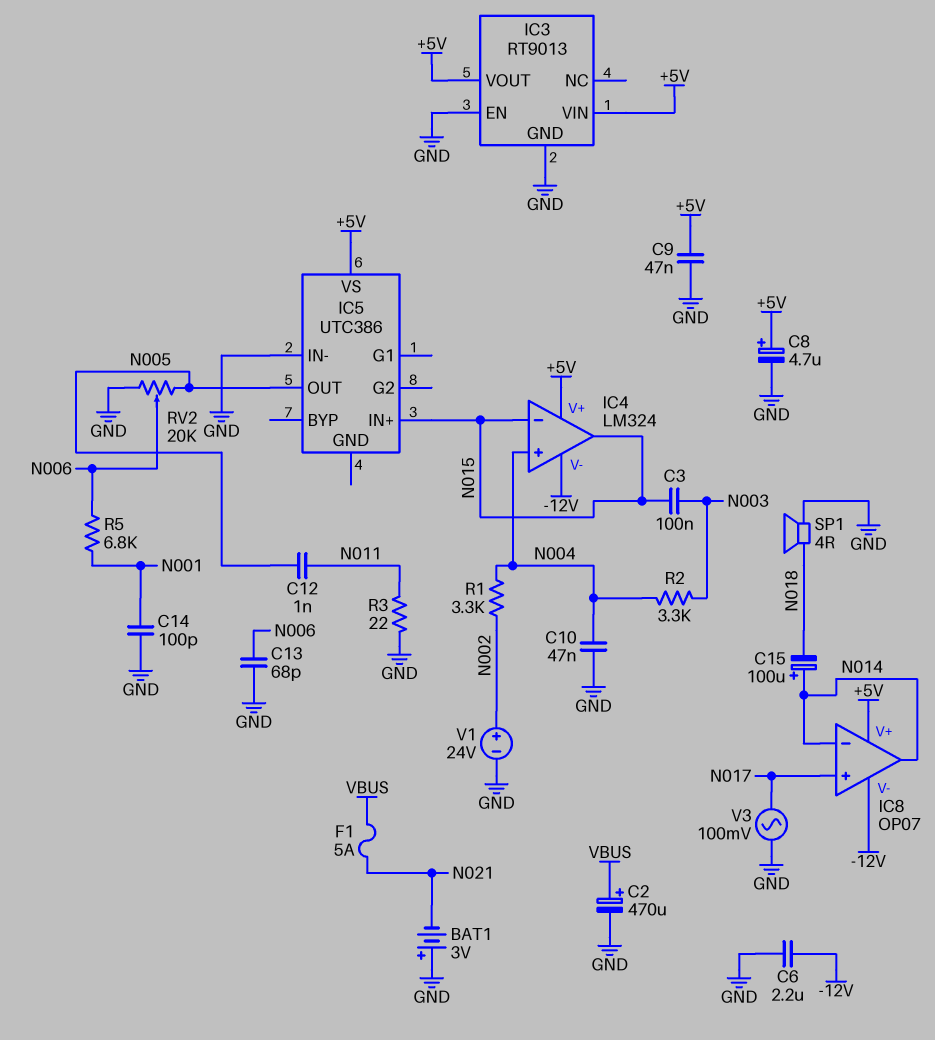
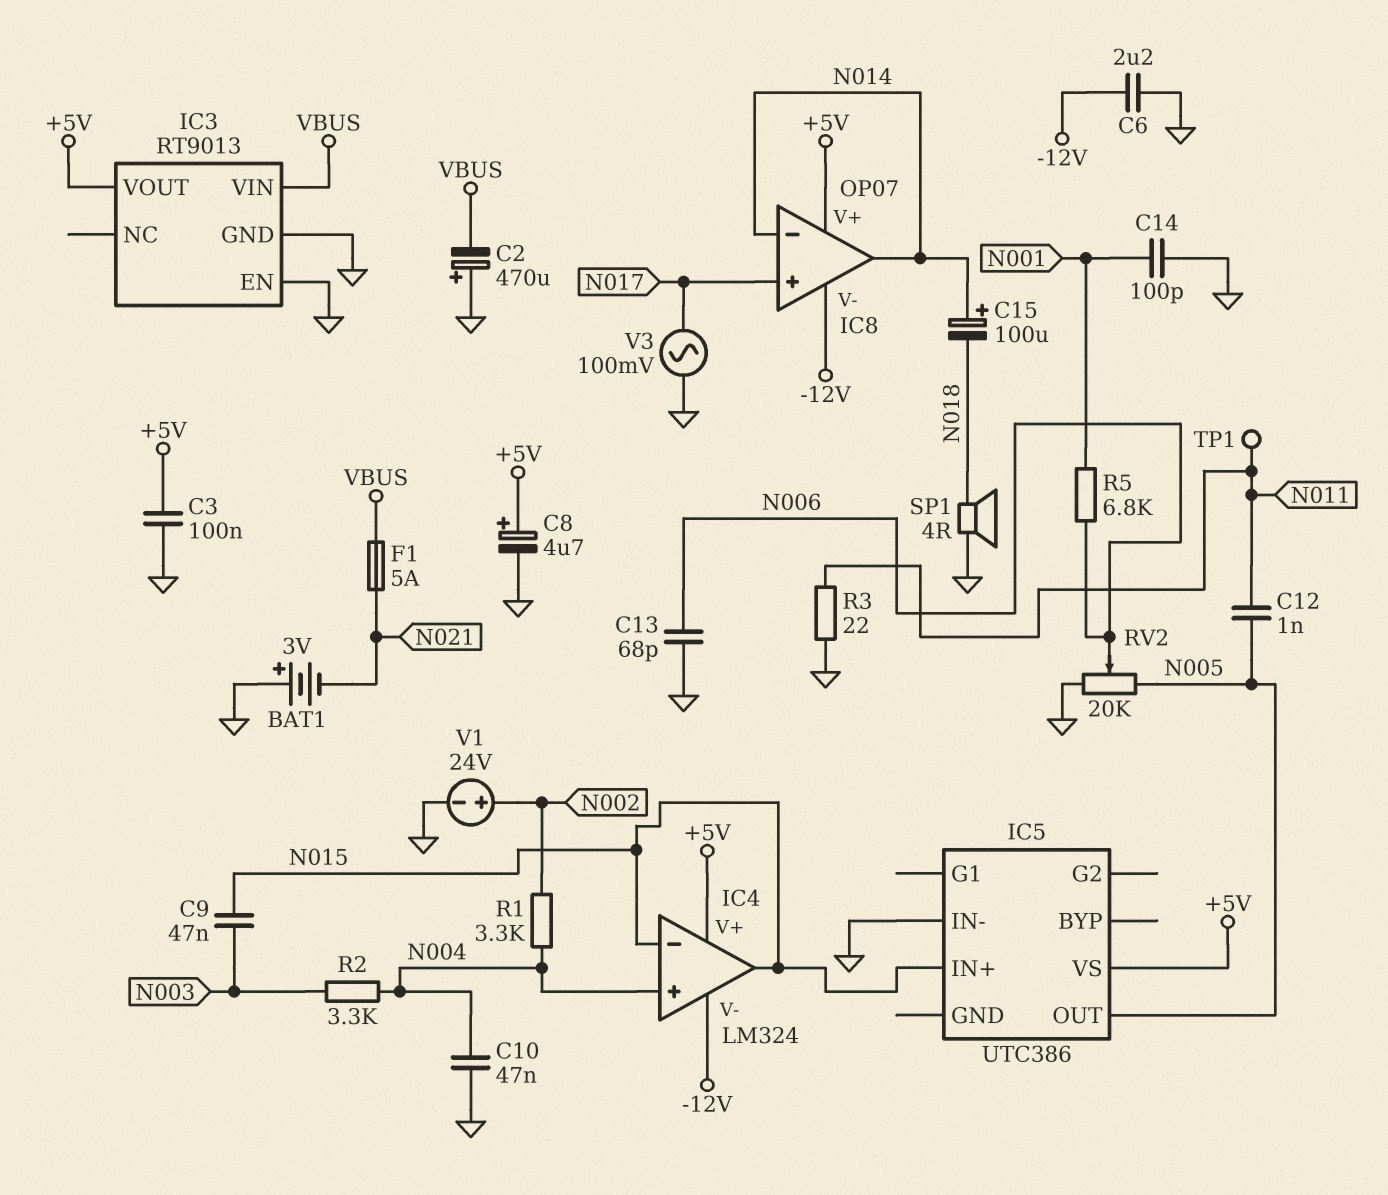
C2: 470uF (plus VBUS, minus GND) -> 470uF (plus GND, minus VBUS)
C3: 100nF (N003, N015) -> 100nF (+5V, GND)
C9: 47nF (+5V, GND) -> 47nF (N003, N015)
IC3 pin VIN: +5V -> VBUS
TP1: none -> test point (N011)

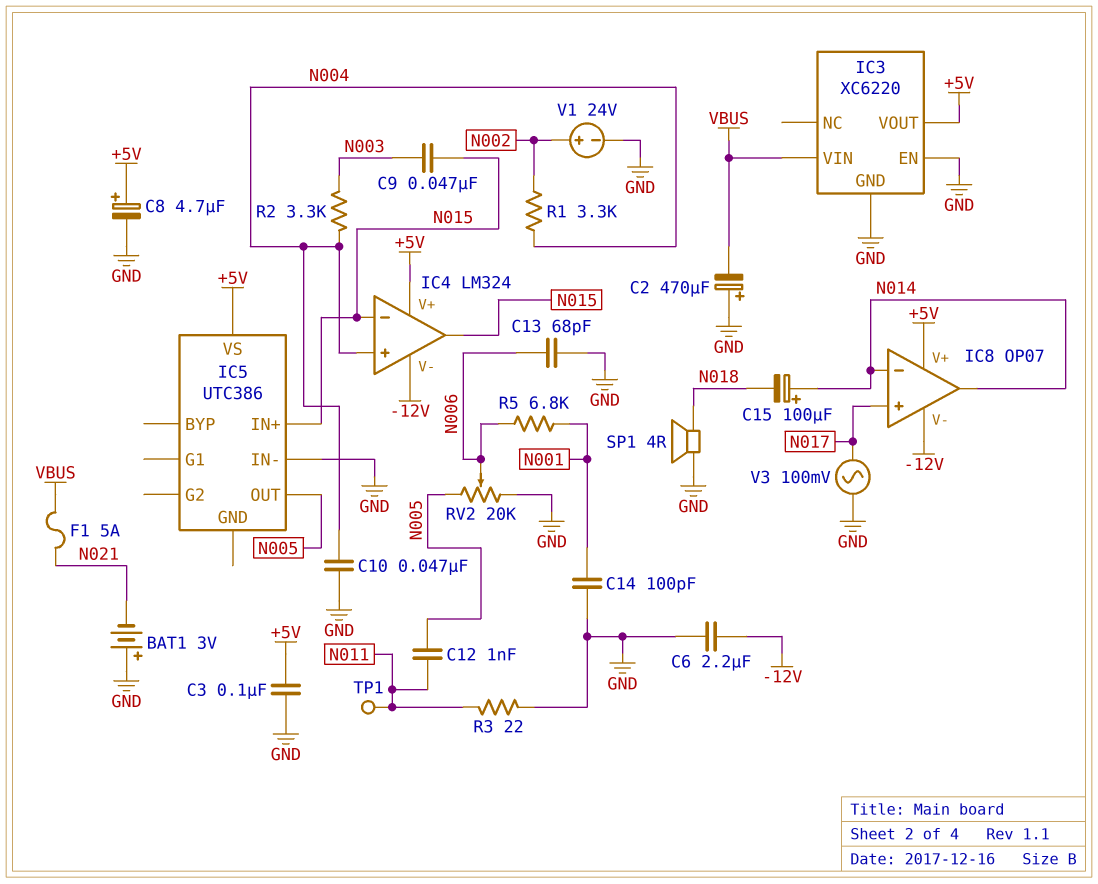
IC3: RT9013 -> XC6220

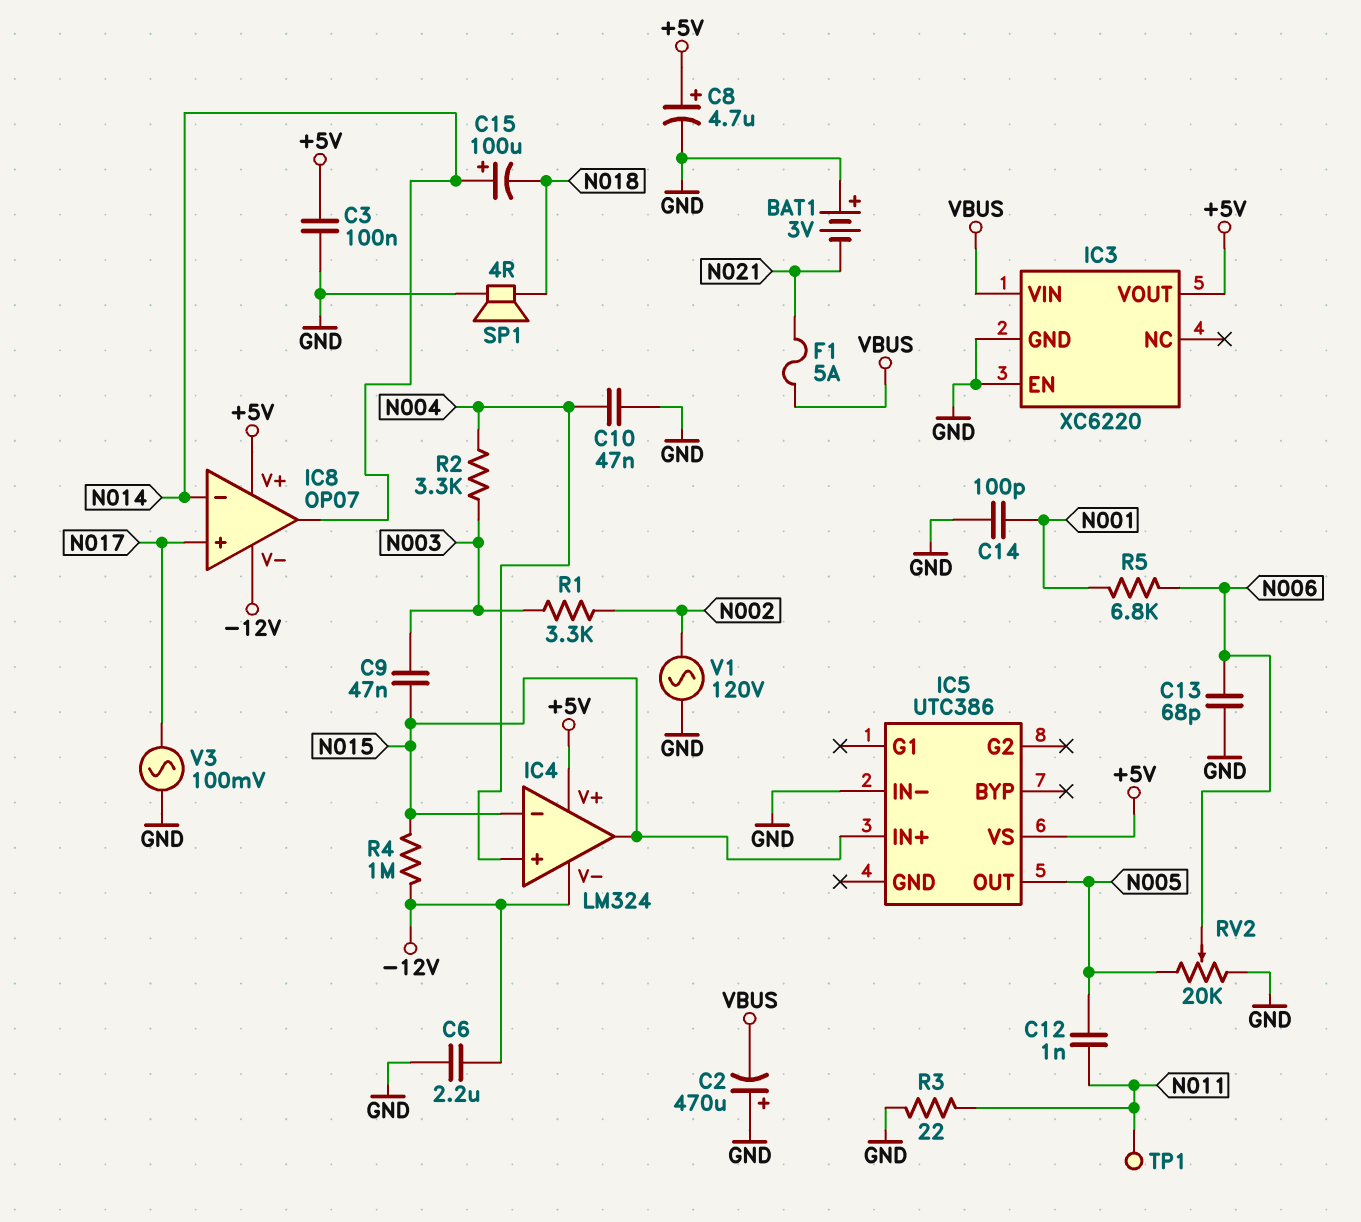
R1: 3.3k (N002, N004) -> 3.3k (N002, N003)
R4: none -> 1M (-12V, N015)
V1: 24V (plus N002, minus GND) -> AC 120V (GND, N002)

